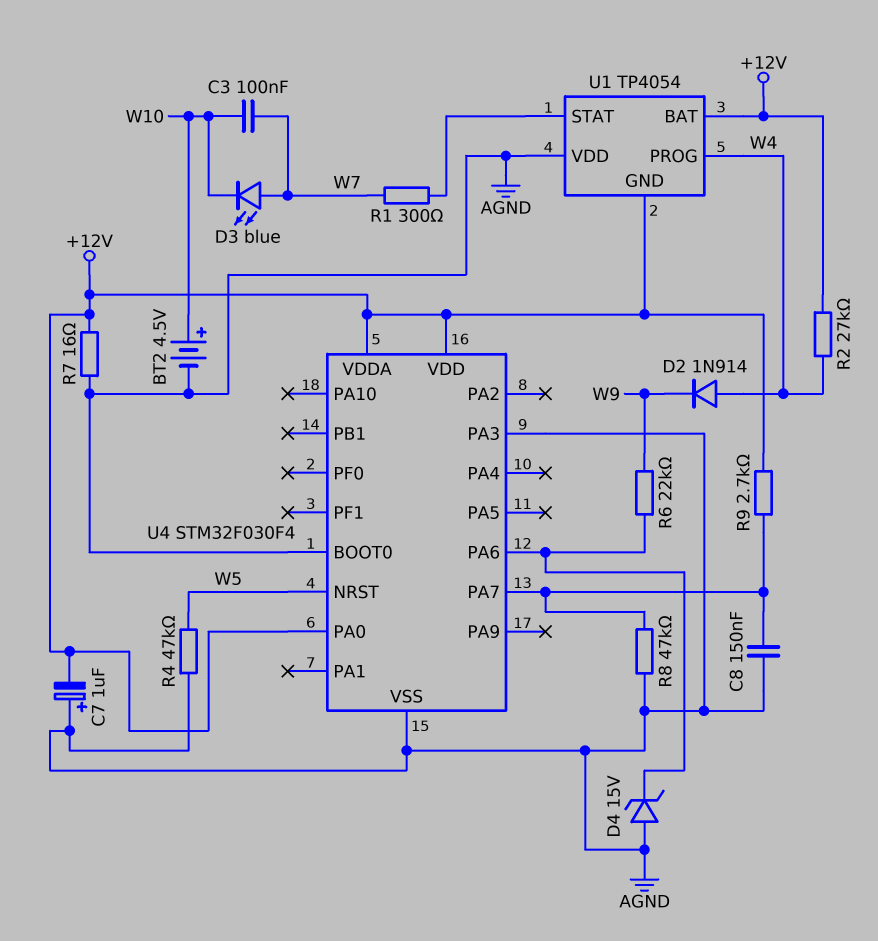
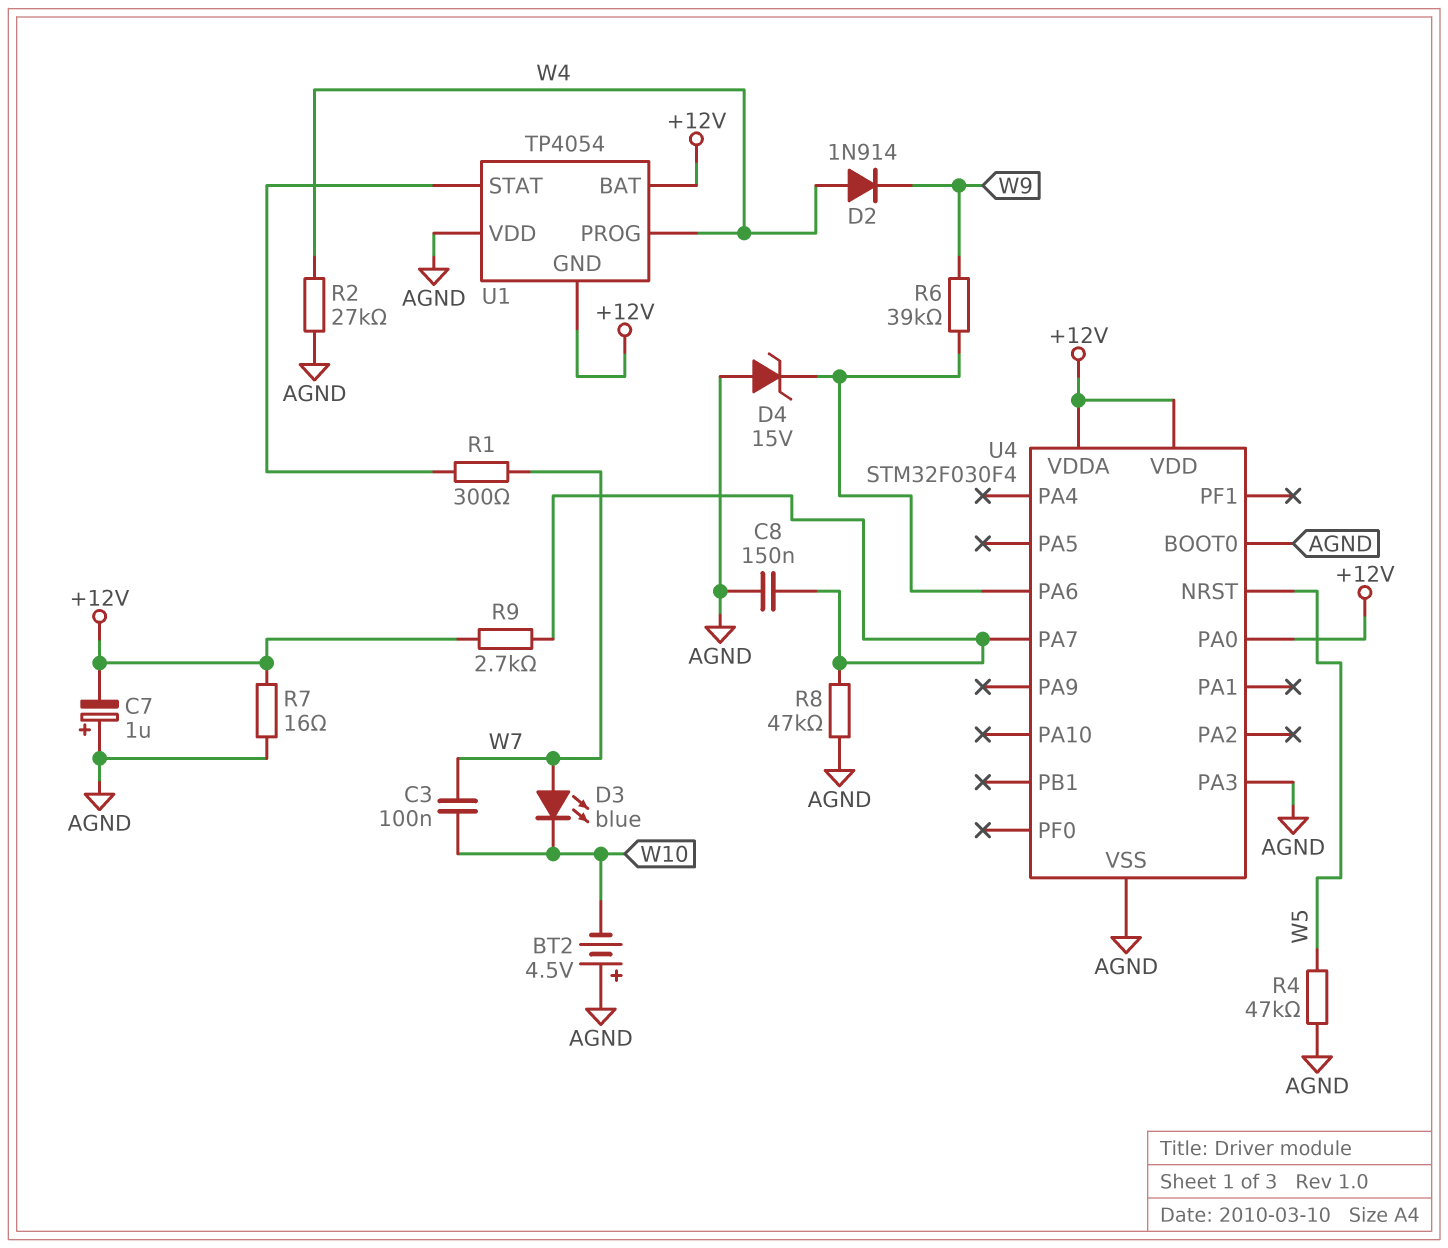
BT2: 4.5V (plus W10, minus AGND) -> 4.5V (plus AGND, minus W10)
R2: 27k (+12V, W4) -> 27k (AGND, W4)
R6: 22k (U4/PA6, W9) -> 39k (U4/PA6, W9)

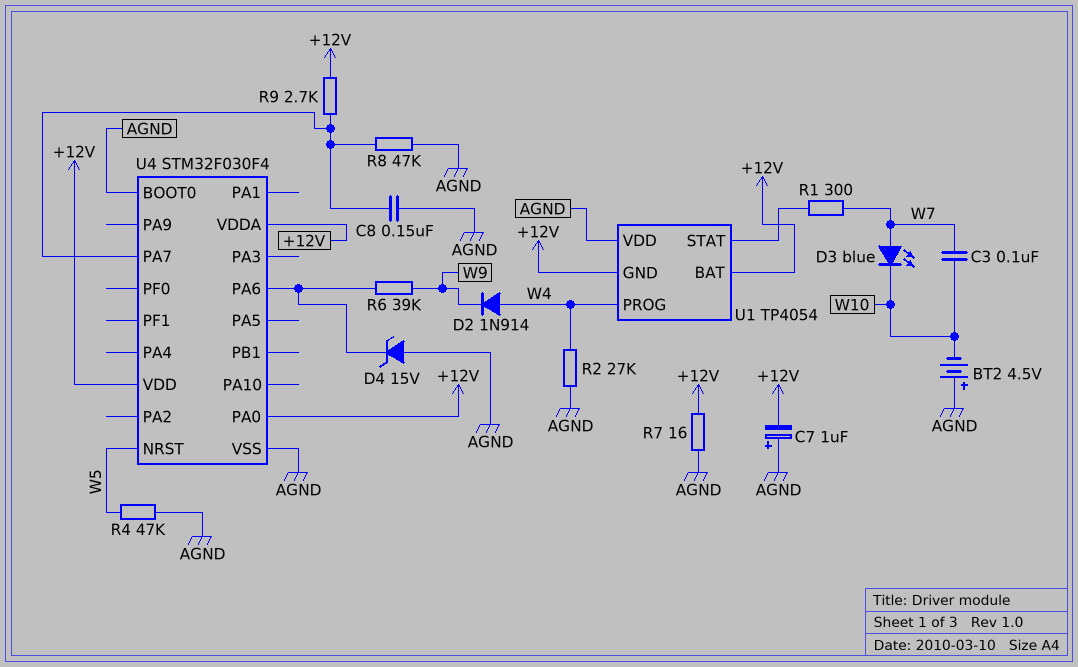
U4 pin PA3: AGND -> none

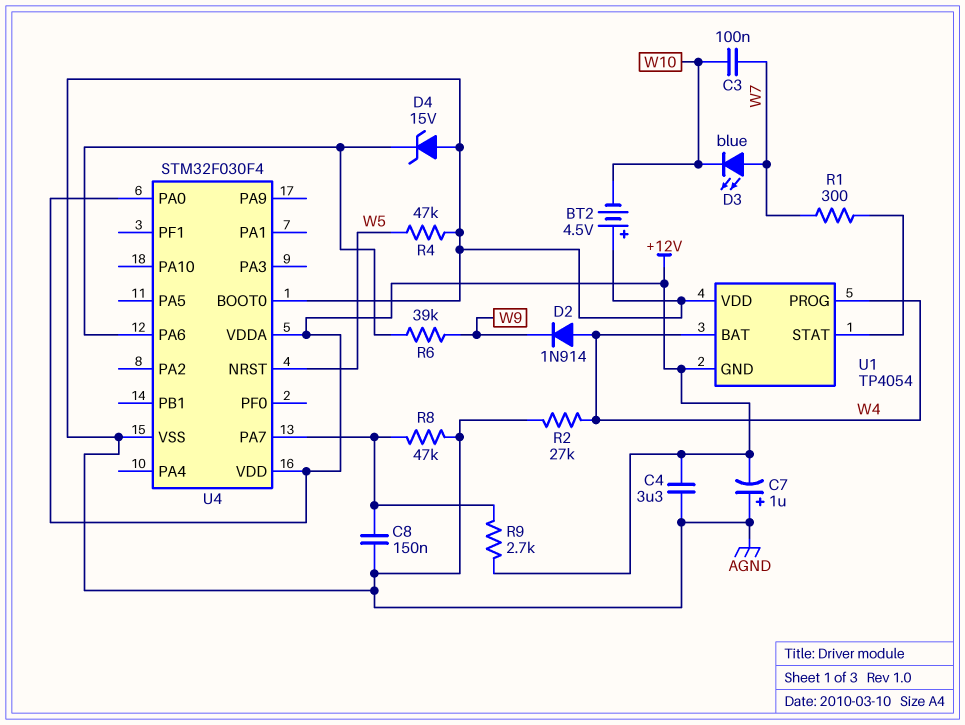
C4: none -> 3.3uF (+12V, AGND)
R7: 16 (+12V, AGND) -> none
U1 pin BAT: +12V -> W4

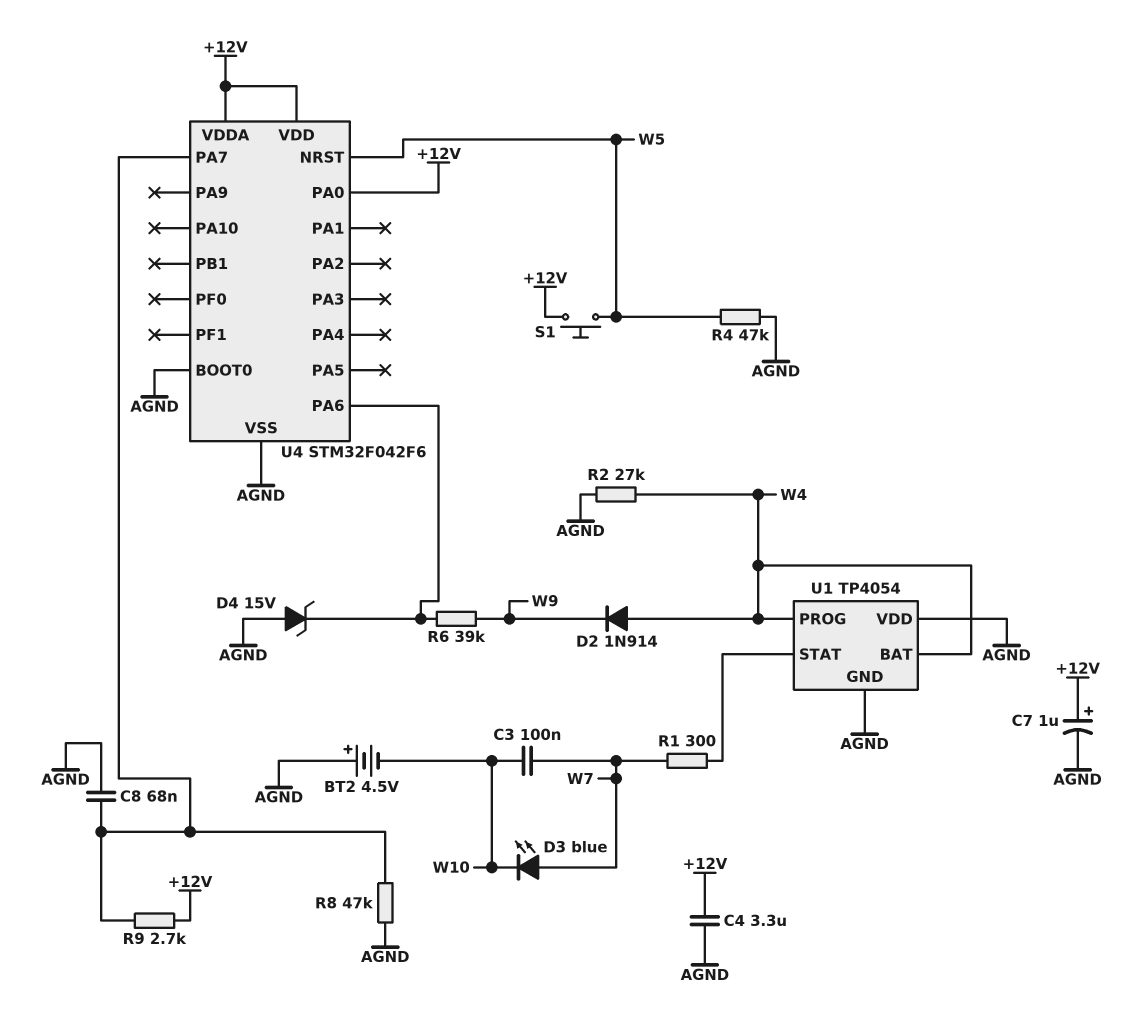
C7: 1uF (plus AGND, minus +12V) -> 1uF (plus +12V, minus AGND)
C8: 150nF (AGND, U4/PA7) -> 68nF (AGND, U4/PA7)
S1: none -> button (+12V, W5)
U1 pin GND: +12V -> AGND
U4: STM32F030F4 -> STM32F042F6

